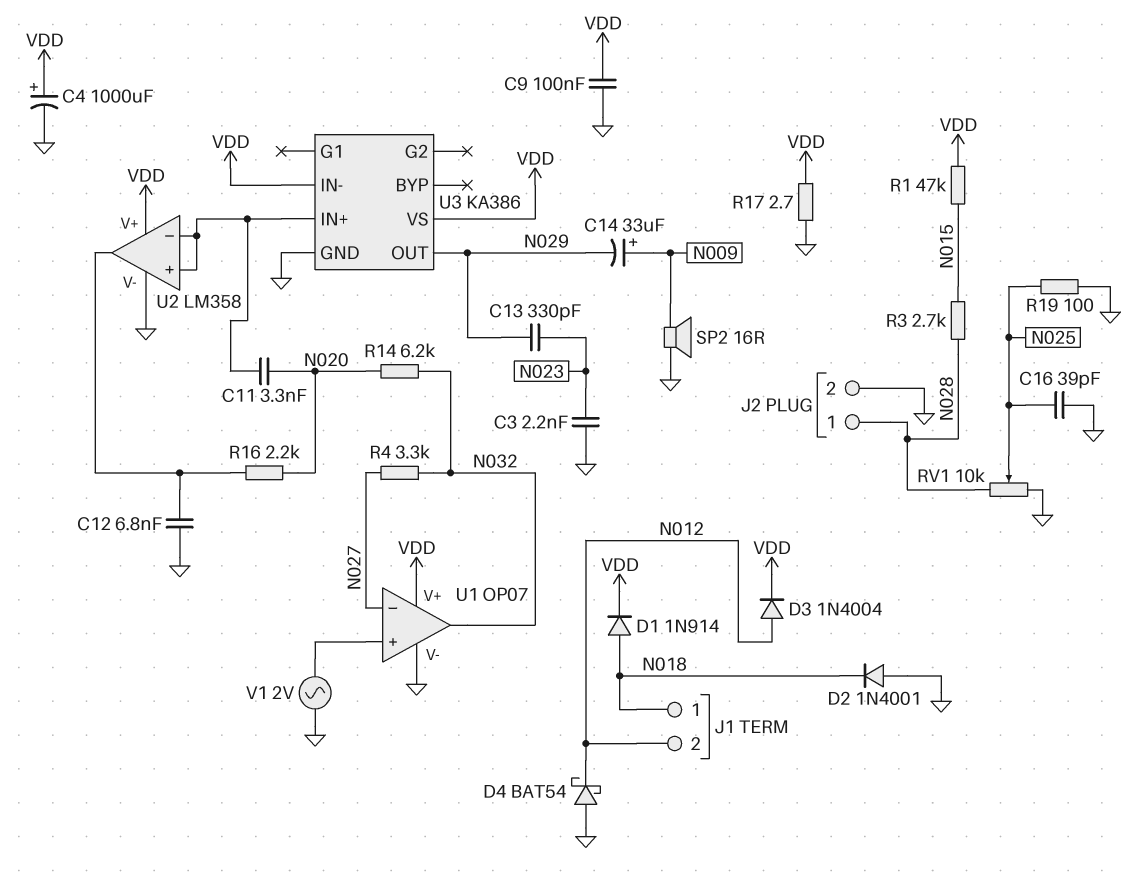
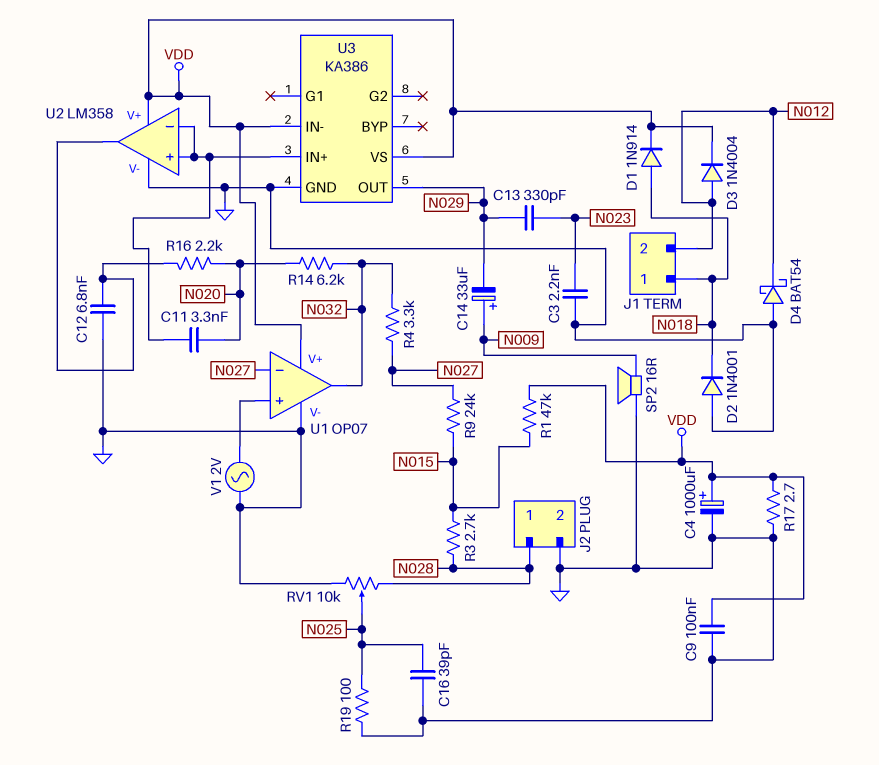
R9: none -> 24k (N015, N027)

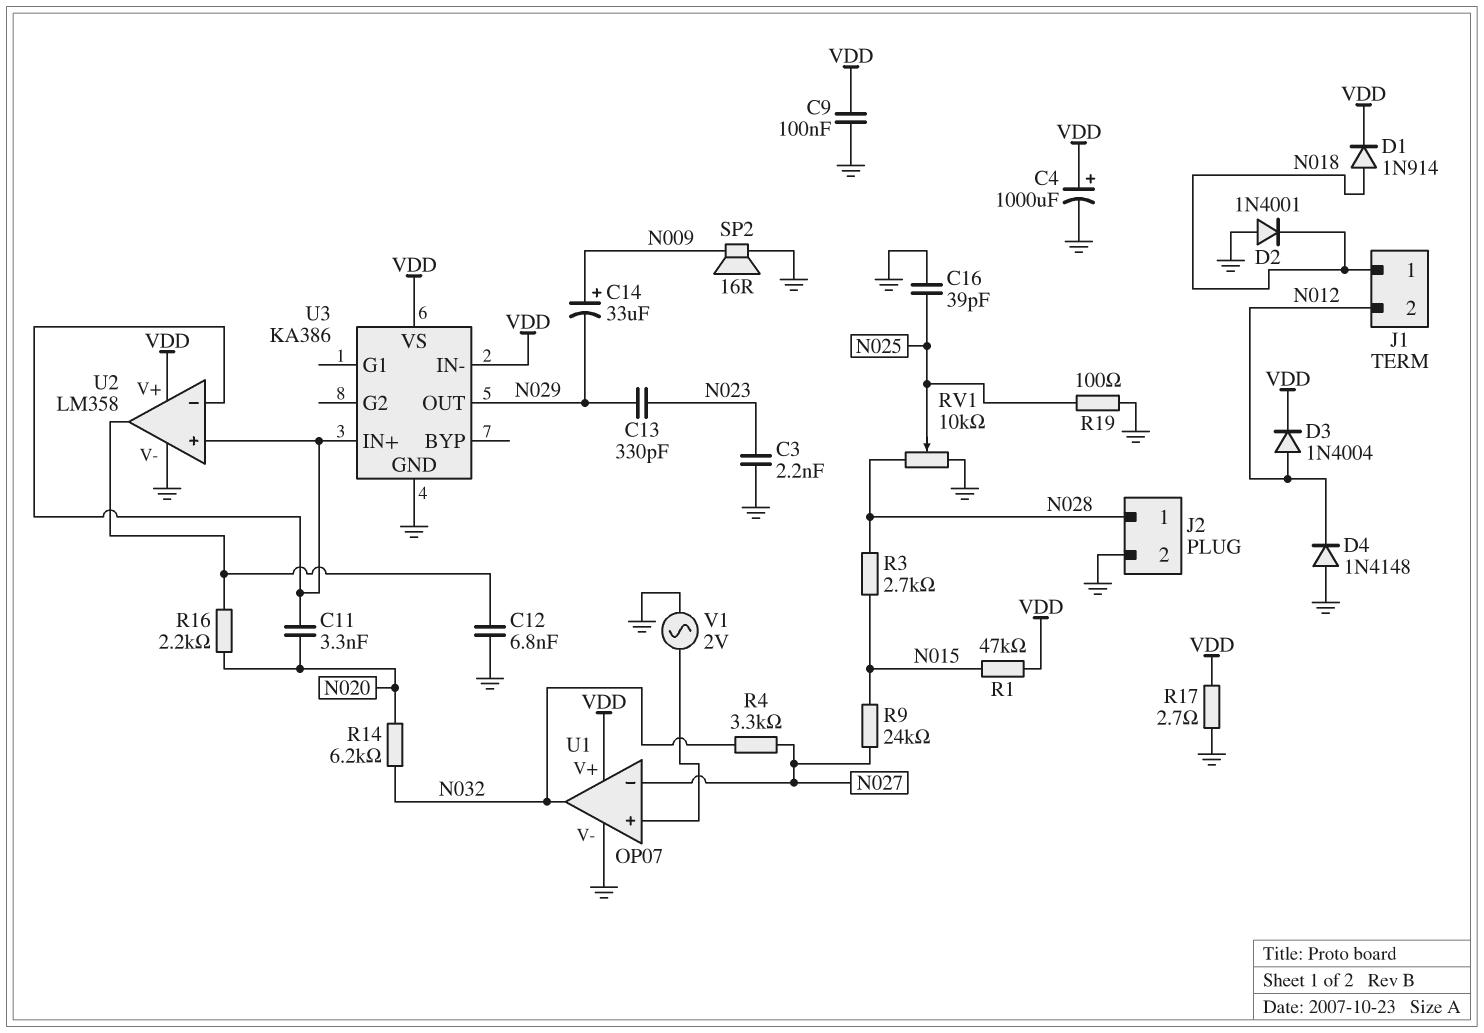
D4: schottky BAT54 (A GND, K N012) -> diode 1N4148 (A GND, K N012)

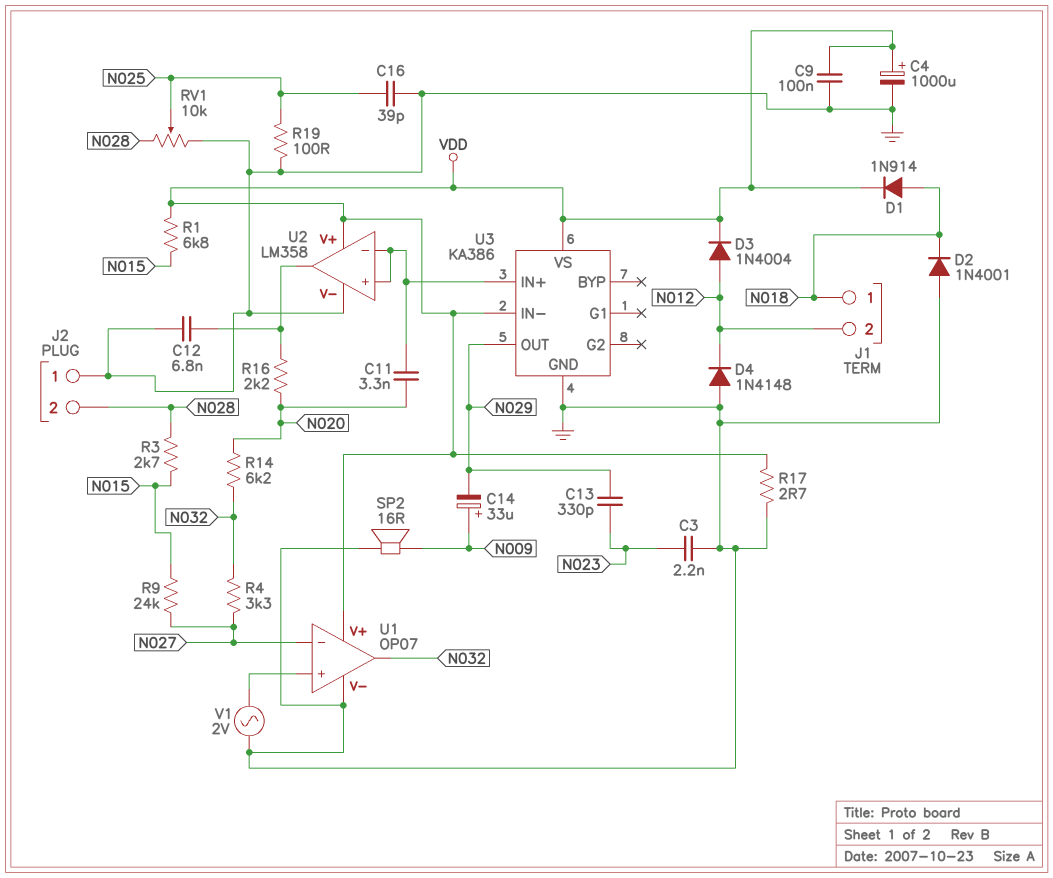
J2 pin 1: N028 -> GND
J2 pin 2: GND -> N028
R1: 47k (N015, VDD) -> 6.8k (N015, VDD)

